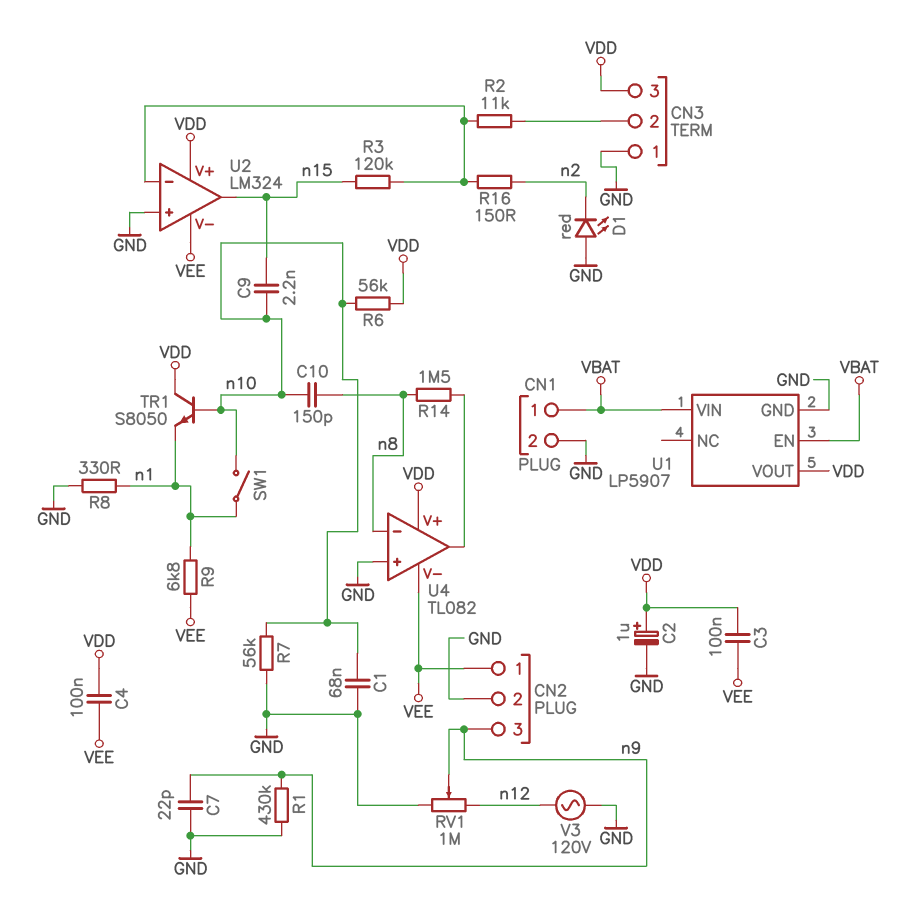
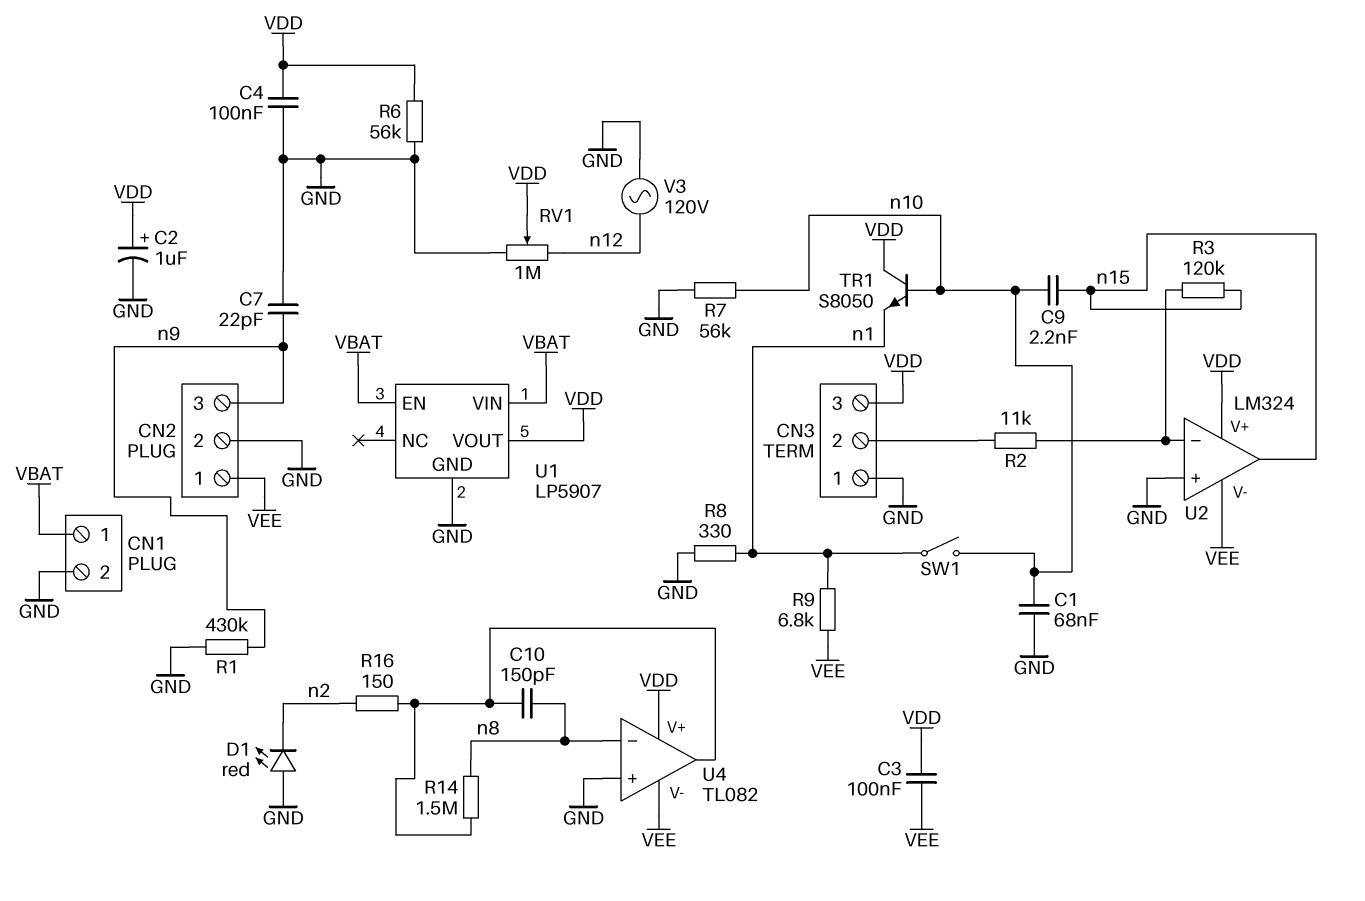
C4: 100nF (VDD, VEE) -> 100nF (GND, VDD)
C10: 150pF (n8, n10) -> 150pF (U4/out, n8)
R6: 56k (VDD, n10) -> 56k (GND, VDD)
R16: 150 (U2/in-, n2) -> 150 (U4/out, n2)
RV1: 1M (GND, n12, wiper n9) -> 1M (GND, n12, wiper VDD)

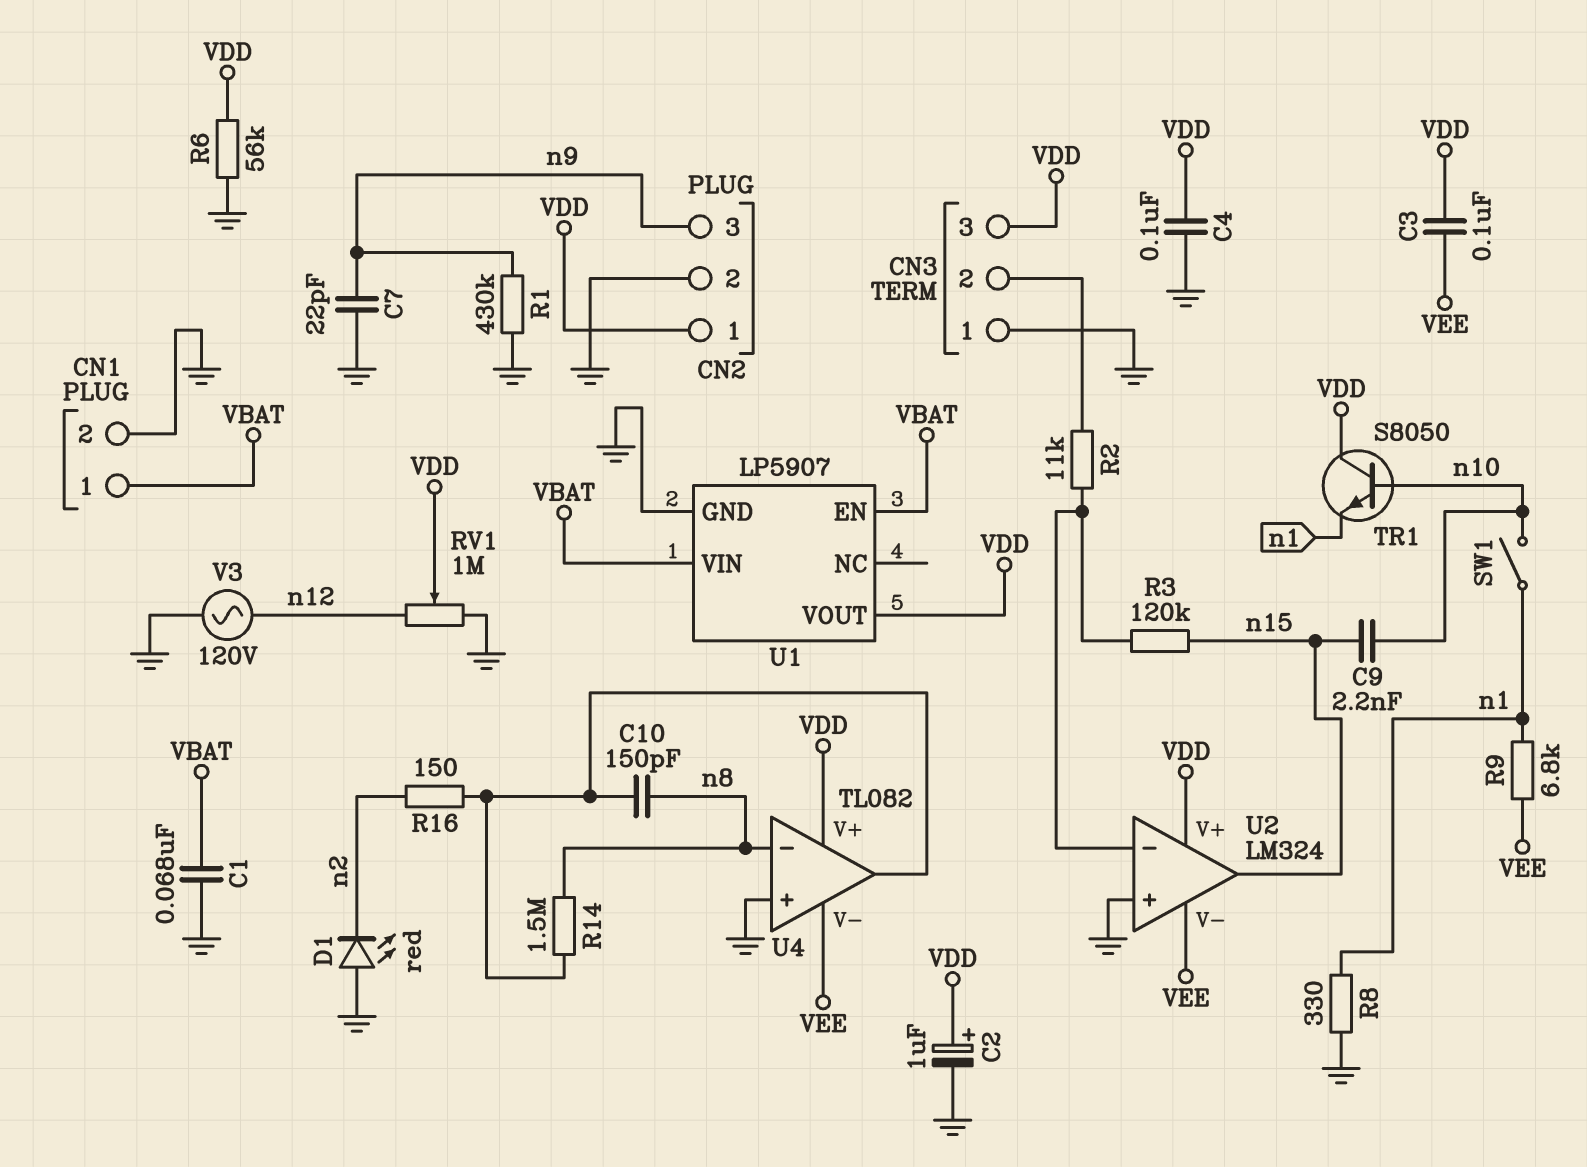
C1: 68nF (GND, n10) -> 68nF (GND, VBAT)
CN2 pin 1: VEE -> VDD
R7: 56k (GND, n10) -> none

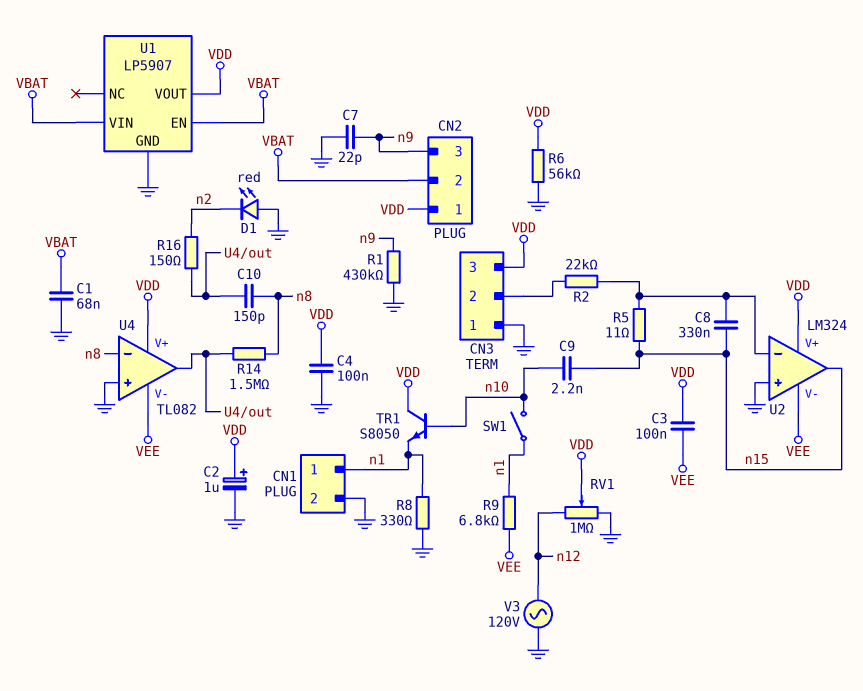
C8: none -> 330nF (U2/in-, n15)
CN1 pin 1: VBAT -> n1
CN2 pin 2: GND -> VBAT
R2: 11k (CN3/2, U2/in-) -> 22k (CN3/2, U2/in-)
R3: 120k (U2/in-, n15) -> none
R5: none -> 11 (U2/in-, n15)

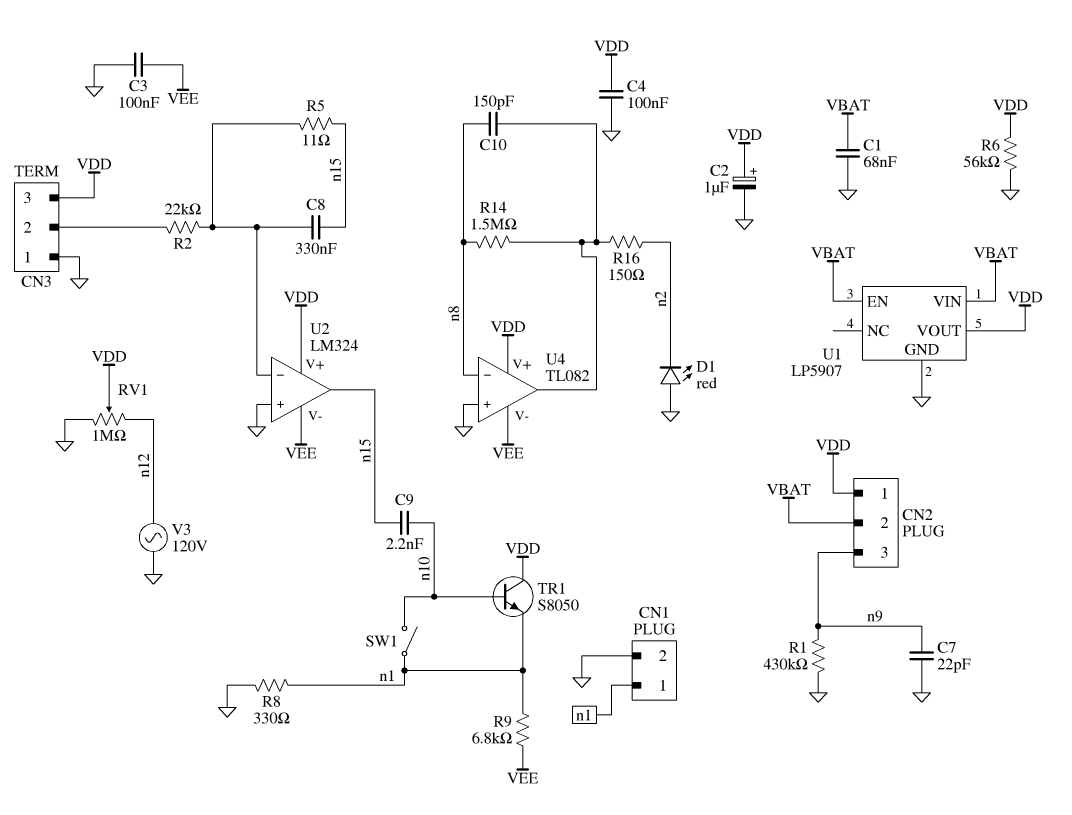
C3: 100nF (VDD, VEE) -> 100nF (GND, VEE)

